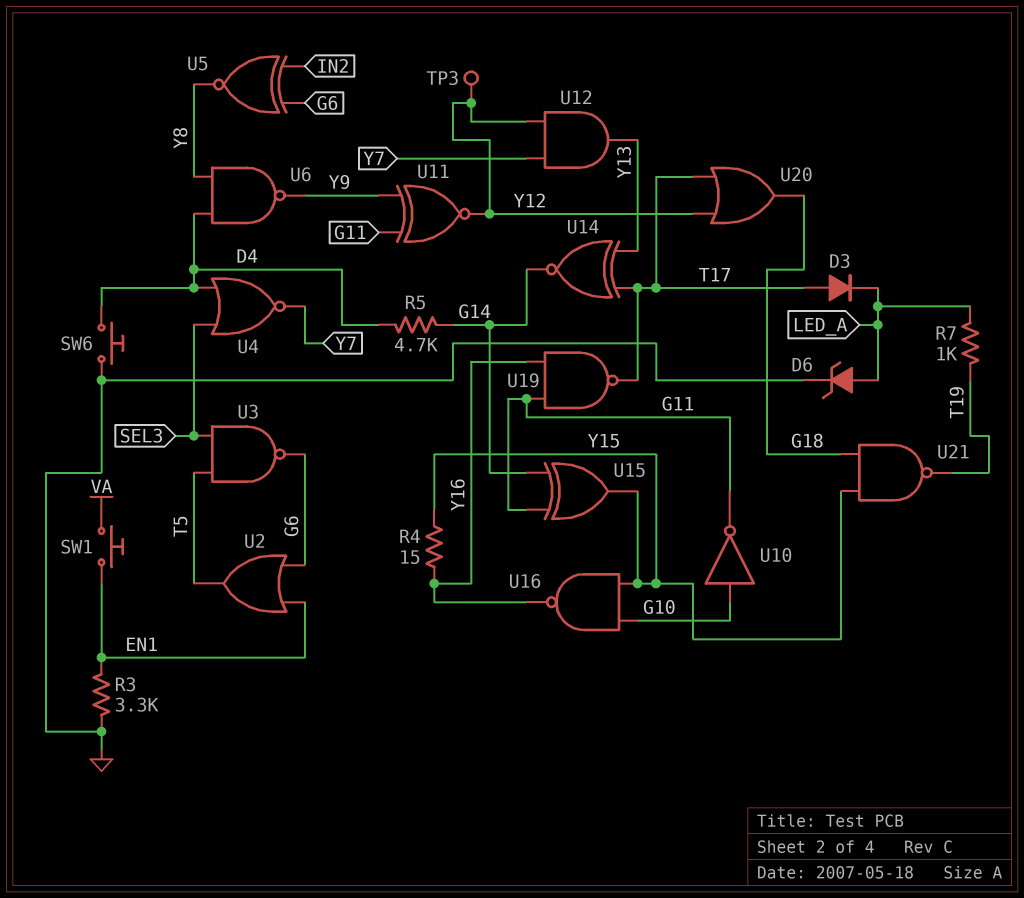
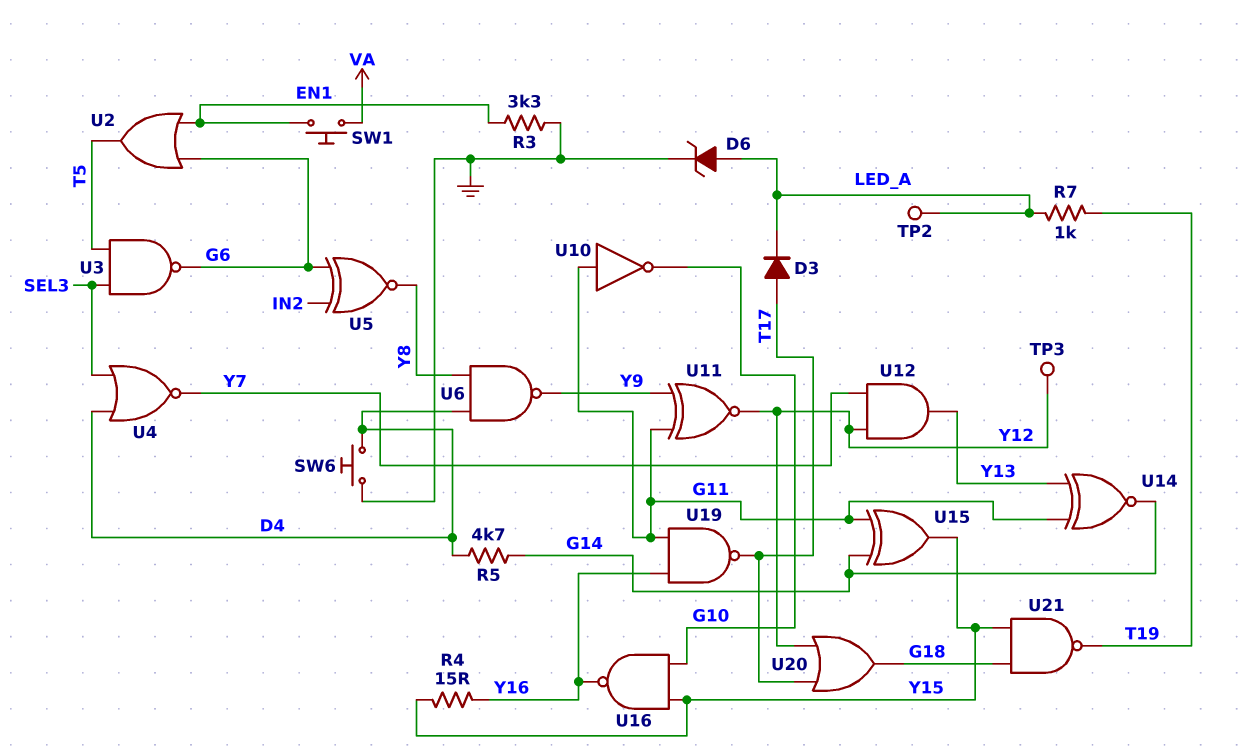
TP2: none -> test point (LED_A)
U10: NOT (in G10, out G11) -> NOT (in G11, out G10)
U14: XNOR (in T17, in Y13, out G14) -> XNOR (in G11, in Y13, out G14)

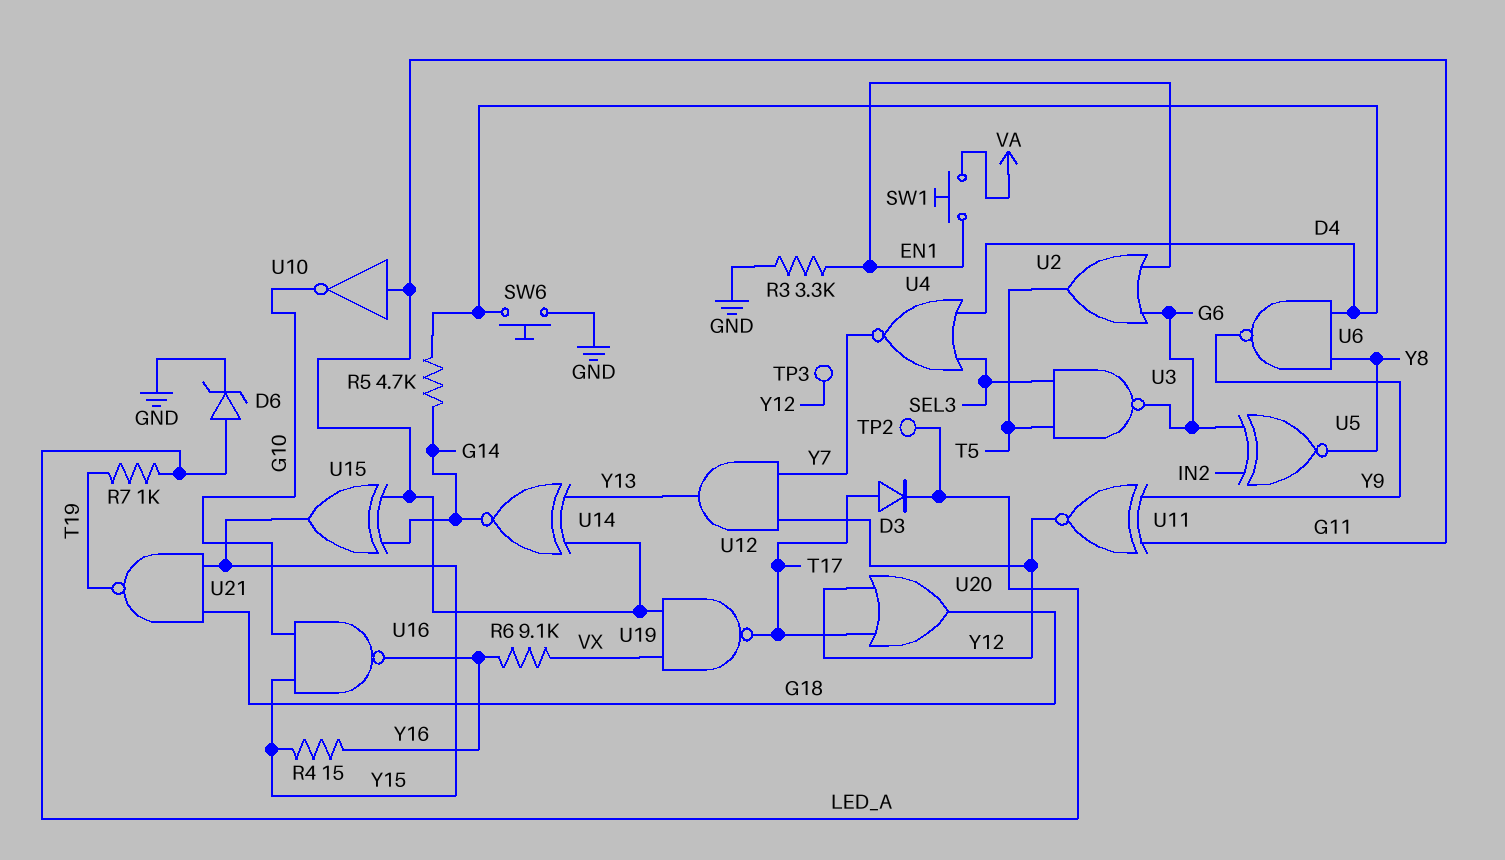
R6: none -> 9.1k (VX, Y16)
U19: NAND (in G11, in Y16, out T17) -> NAND (in G11, in VX, out T17)

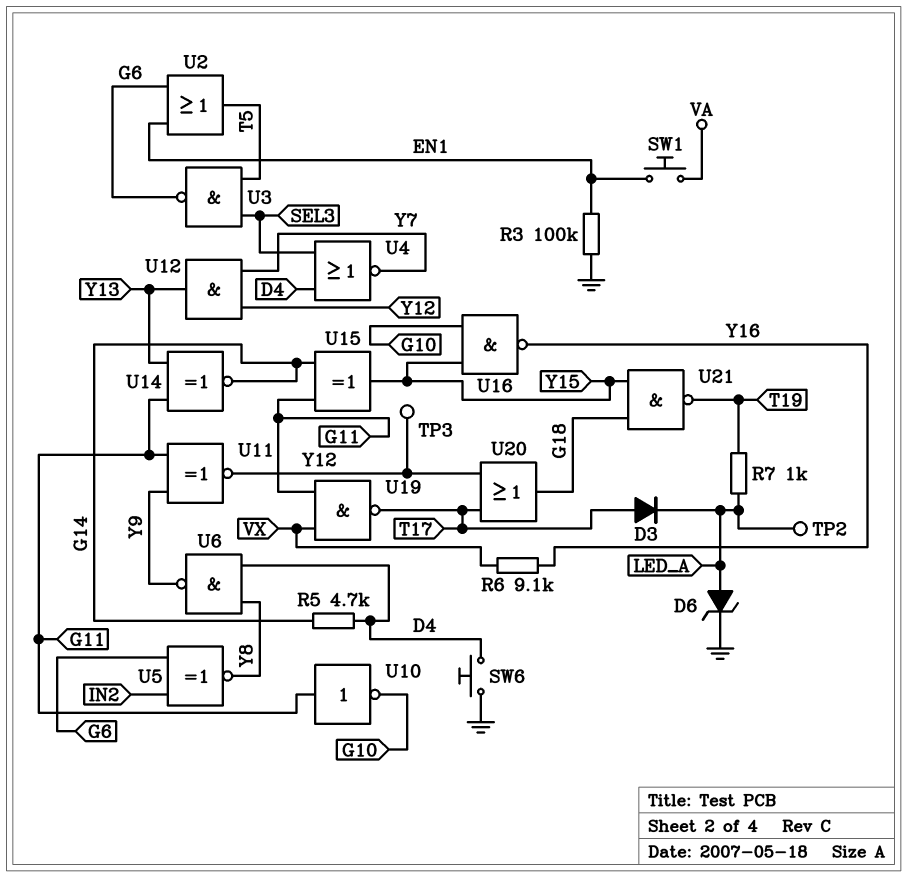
R3: 3.3k (EN1, GND) -> 100k (EN1, GND)
R4: 15 (Y15, Y16) -> none

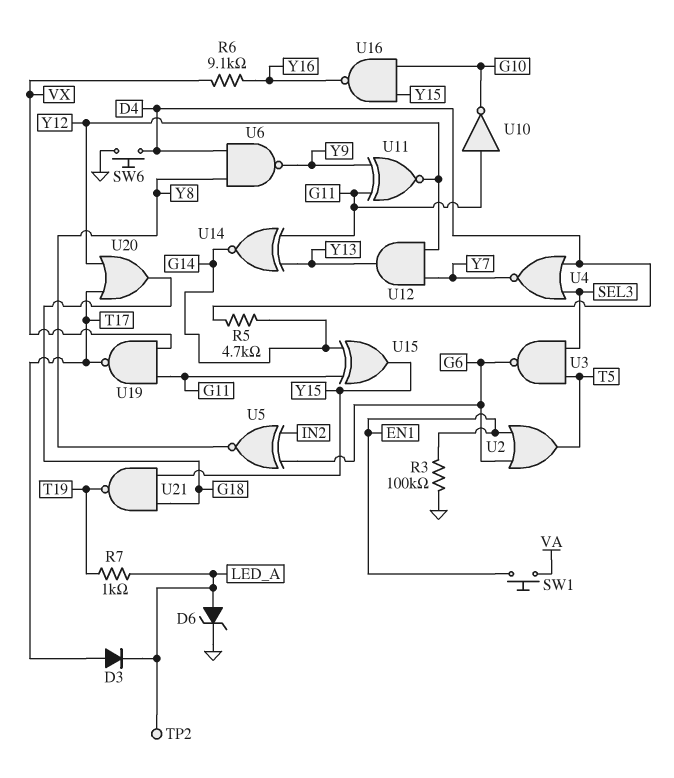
TP3: test point (Y12) -> none

